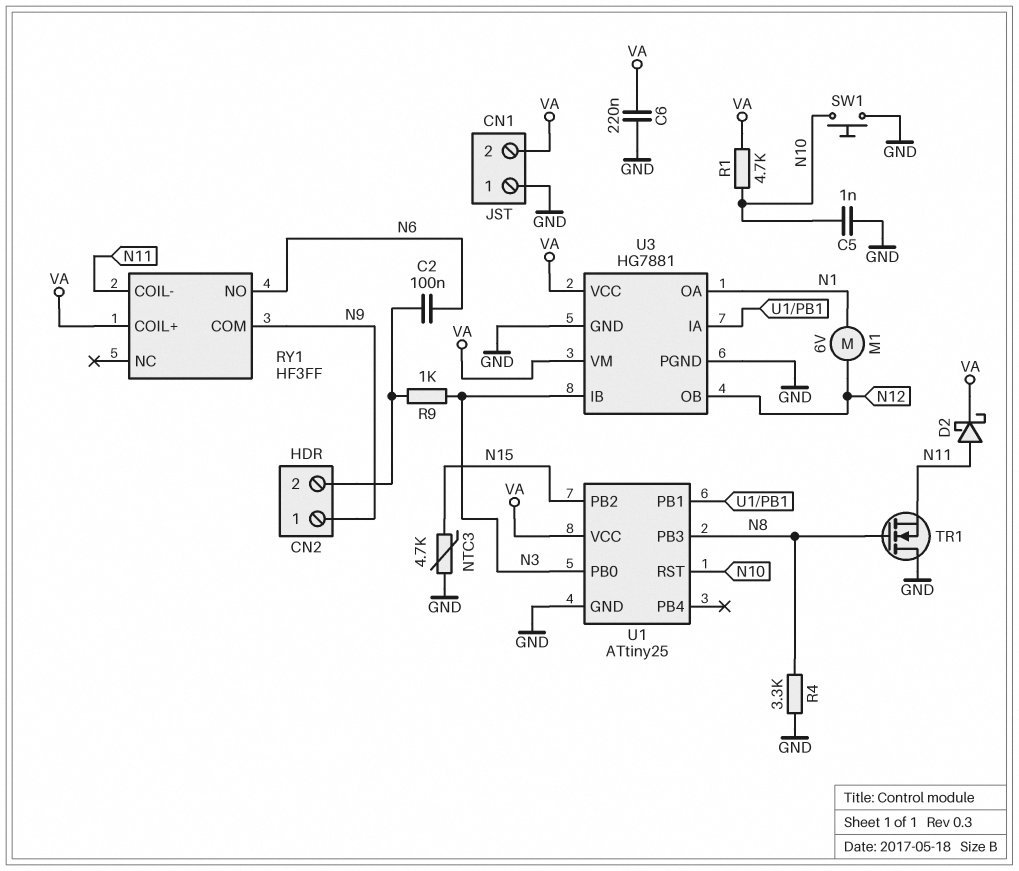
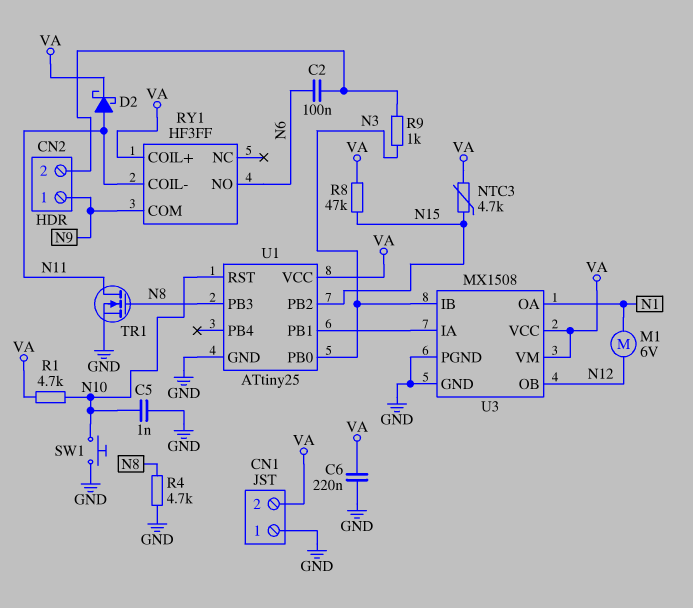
NTC3: 4.7k (GND, N15) -> 4.7k (N15, VA)
R4: 3.3k (GND, N8) -> 4.7k (GND, N8)
R8: none -> 47k (N15, VA)
TR1: NMOS (G N8, D GND, S N11) -> NMOS (G N8, D N11, S GND)
U3: HG7881 -> MX1508

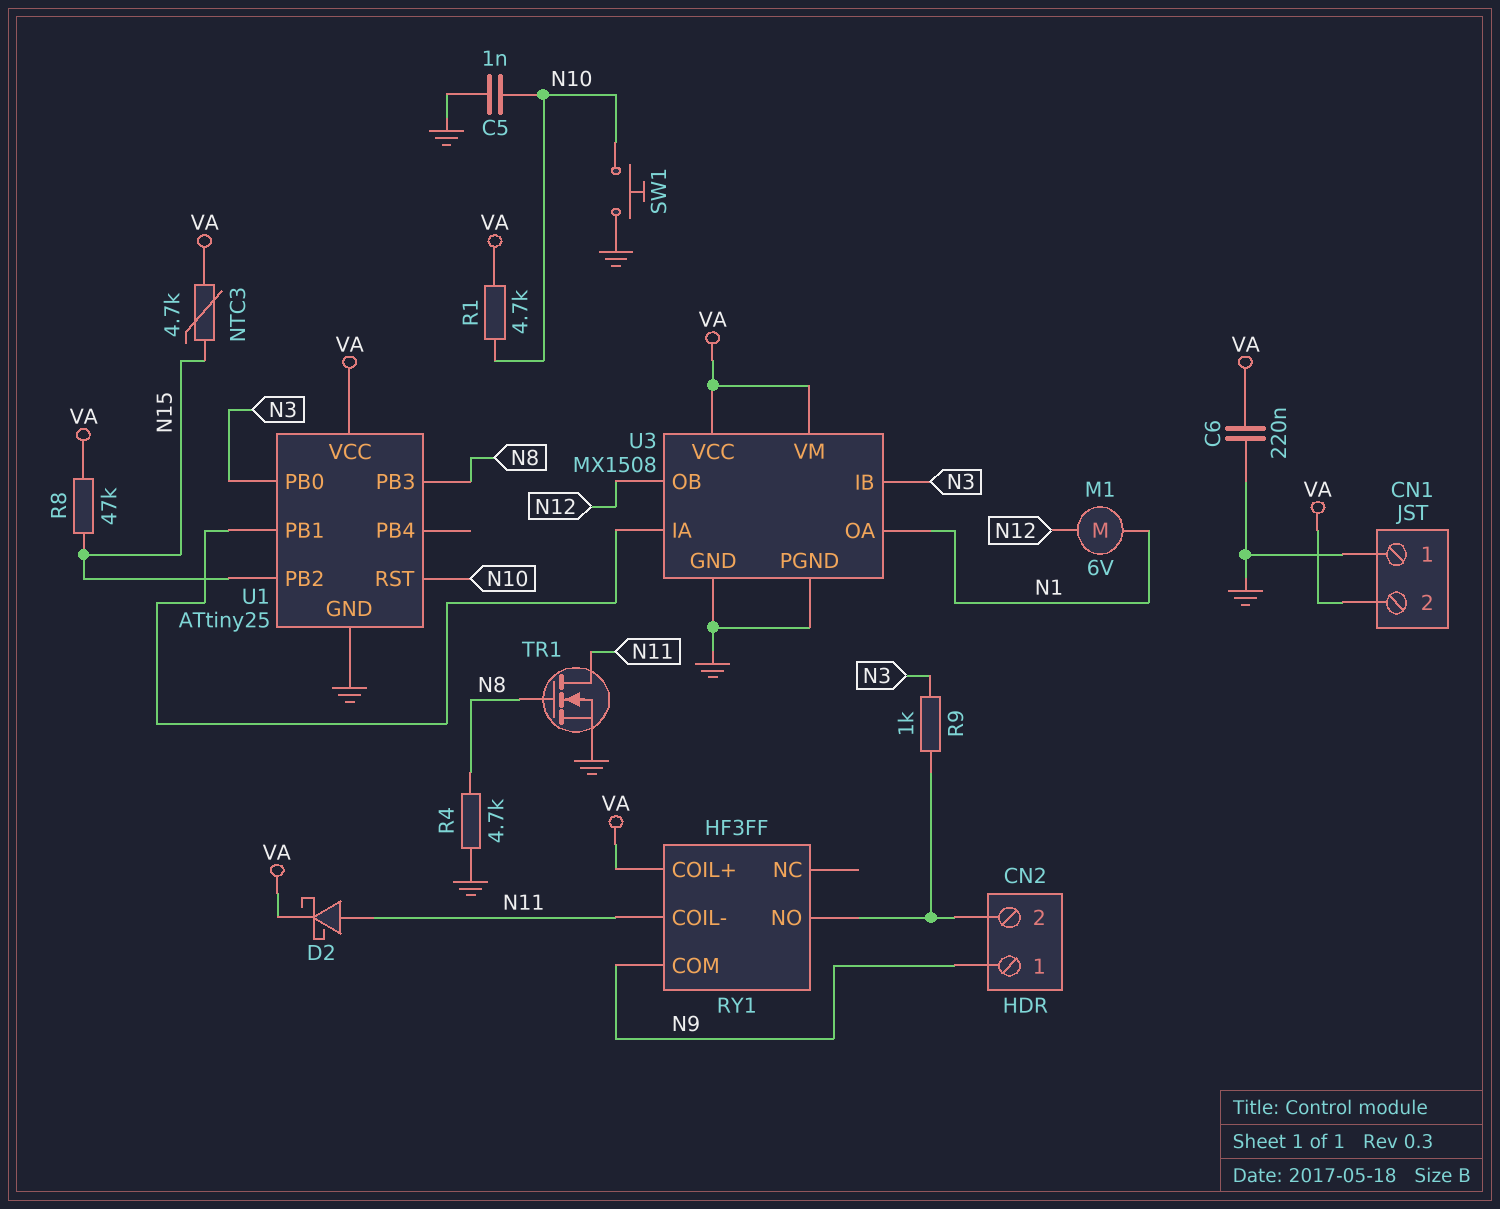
C2: 100nF (CN2/2, N6) -> none
RY1 pin NO: N6 -> CN2/2

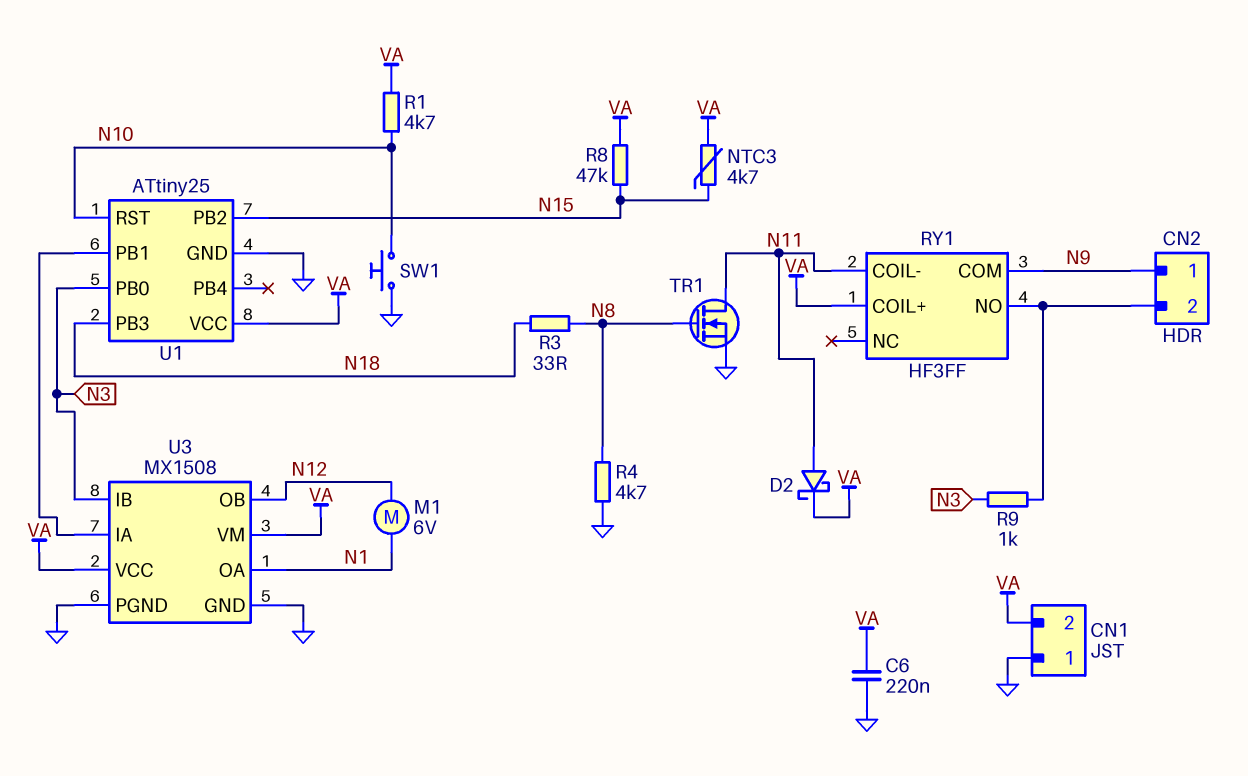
C5: 1nF (GND, N10) -> none
R3: none -> 33 (N8, N18)
U1 pin PB3: N8 -> N18

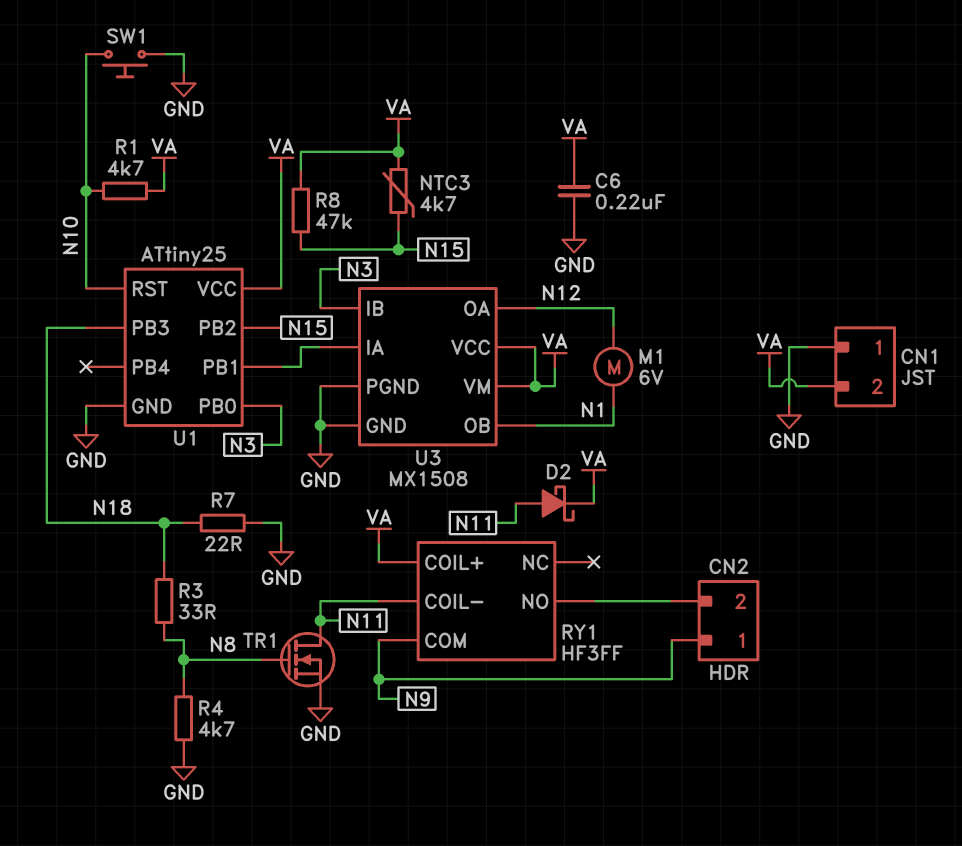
R7: none -> 22 (GND, N18)
R9: 1k (CN2/2, N3) -> none
U3 pin OA: N1 -> N12
U3 pin OB: N12 -> N1

